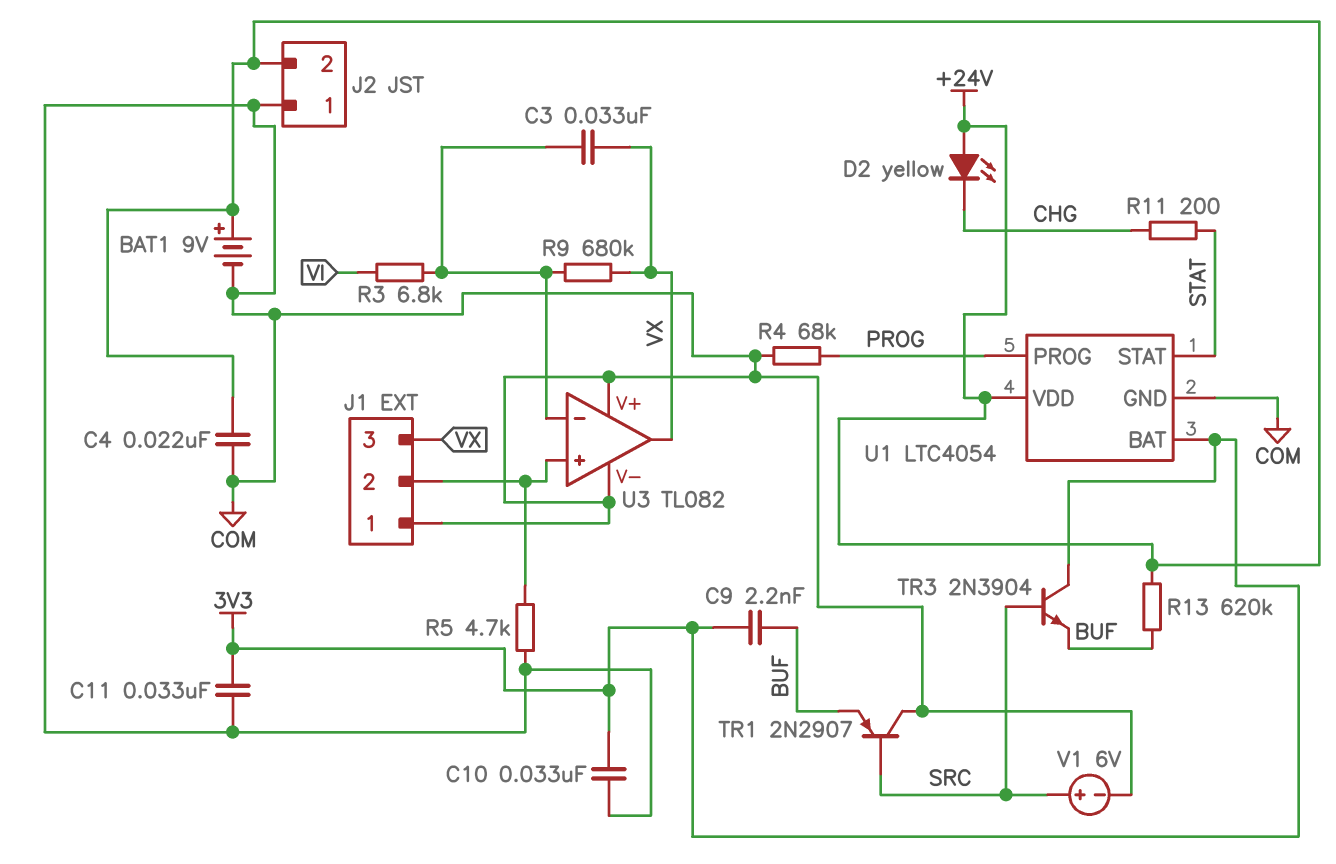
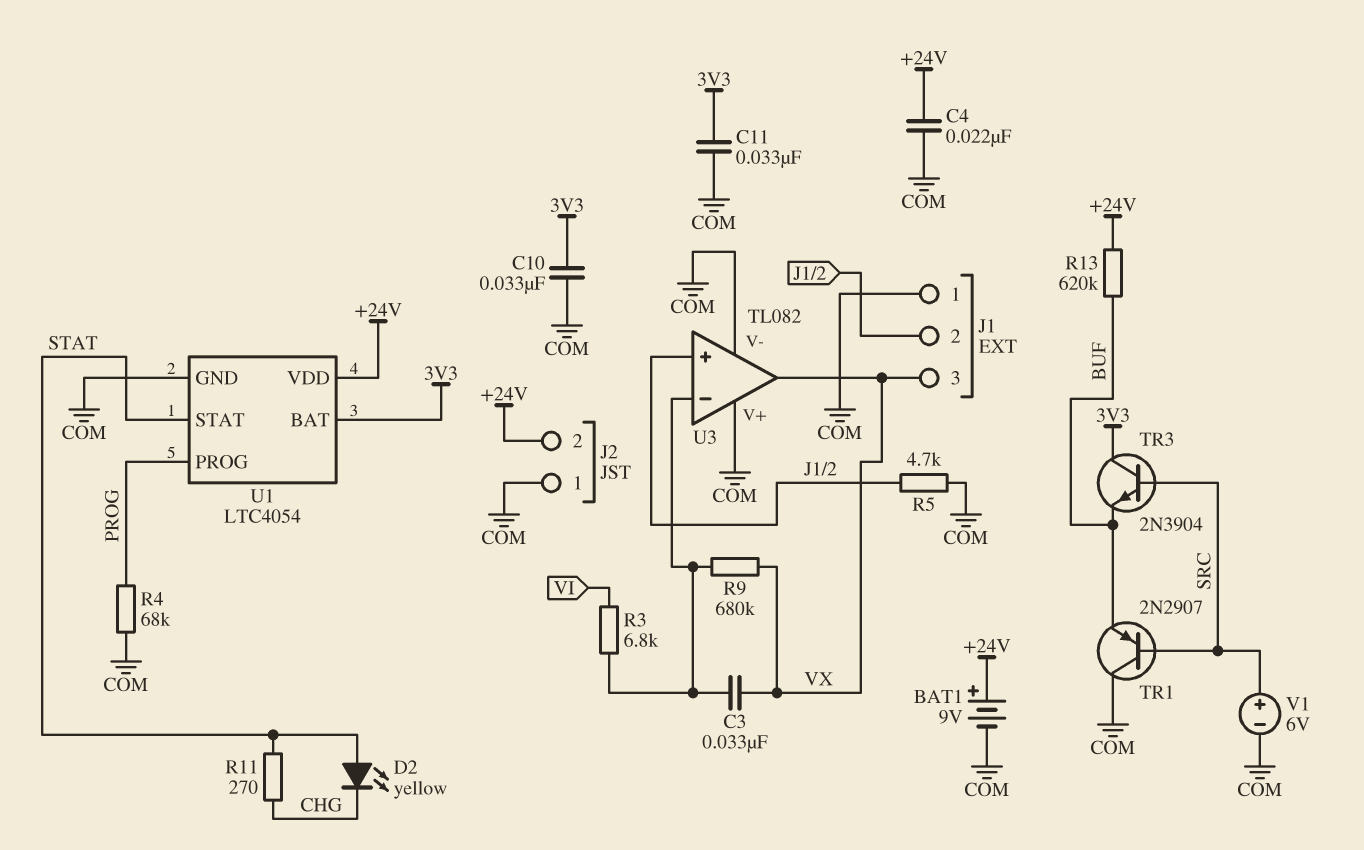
C9: 2.2nF (3V3, BUF) -> none
D2: LED yellow (A +24V, K CHG) -> LED yellow (A STAT, K CHG)
R11: 200 (CHG, STAT) -> 270 (CHG, STAT)

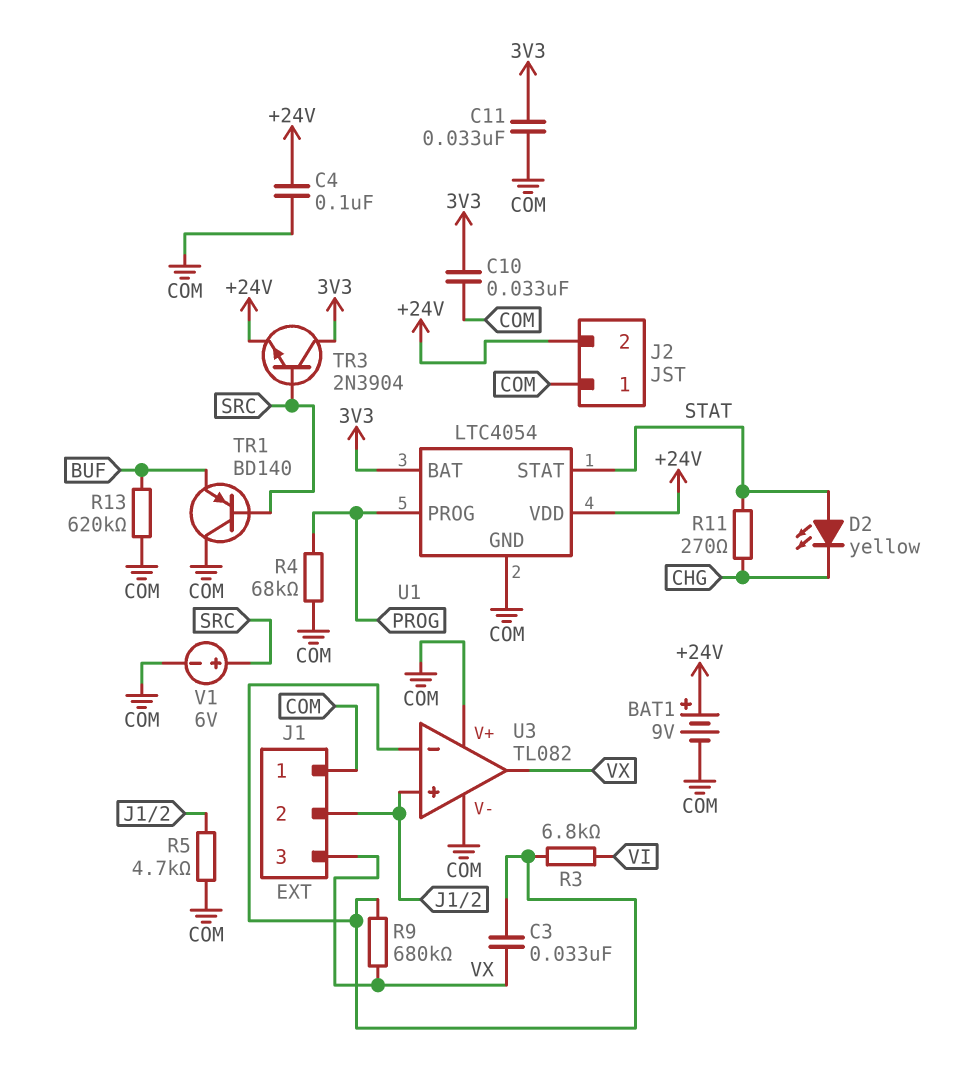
C4: 22nF (+24V, COM) -> 100nF (+24V, COM)
R13: 620k (+24V, BUF) -> 620k (BUF, COM)
TR1: PNP 2N2907 (B SRC, C COM, E BUF) -> PNP BD140 (B SRC, C COM, E BUF)
TR3: NPN 2N3904 (B SRC, C 3V3, E BUF) -> NPN 2N3904 (B SRC, C 3V3, E +24V)

